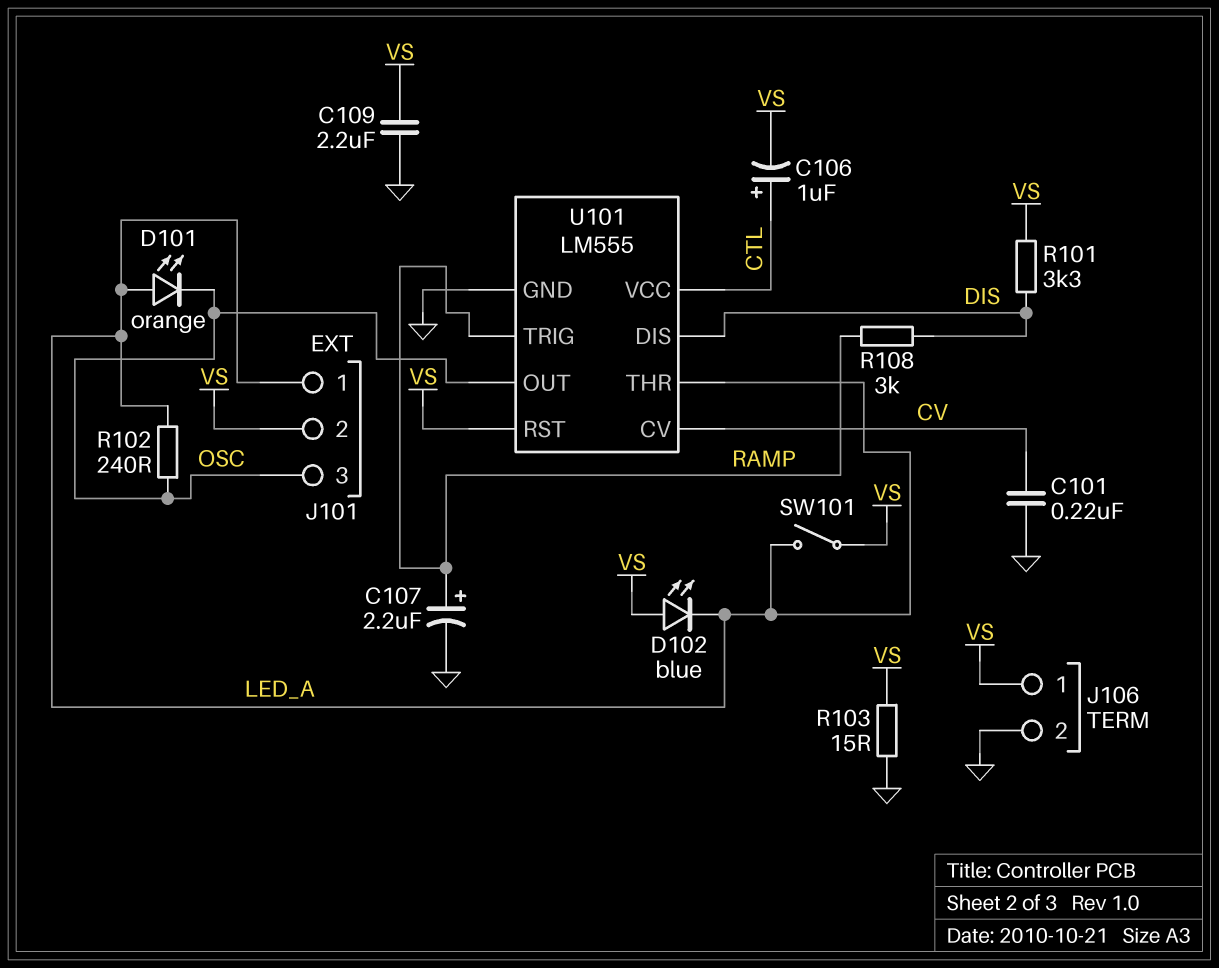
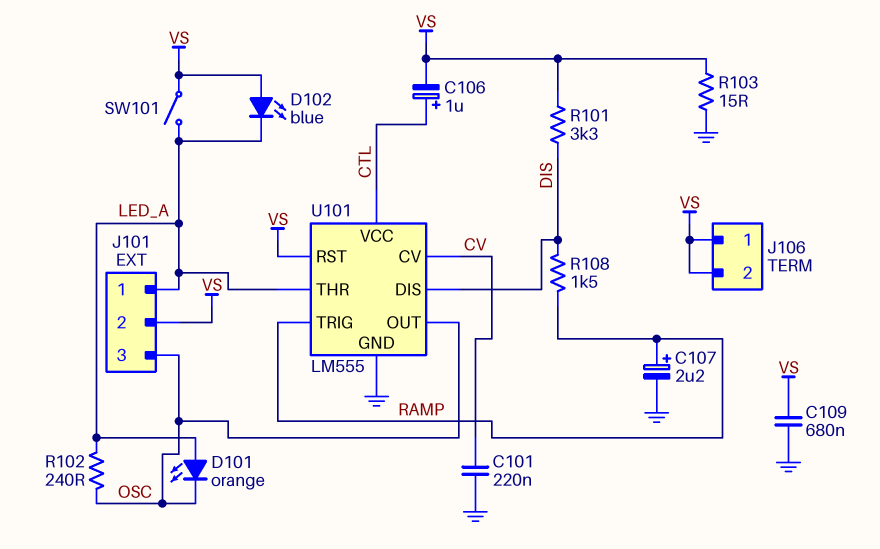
C109: 2.2uF (GND, VS) -> 680nF (GND, VS)
J106 pin 2: GND -> VS
R108: 3k (DIS, RAMP) -> 1.5k (DIS, RAMP)

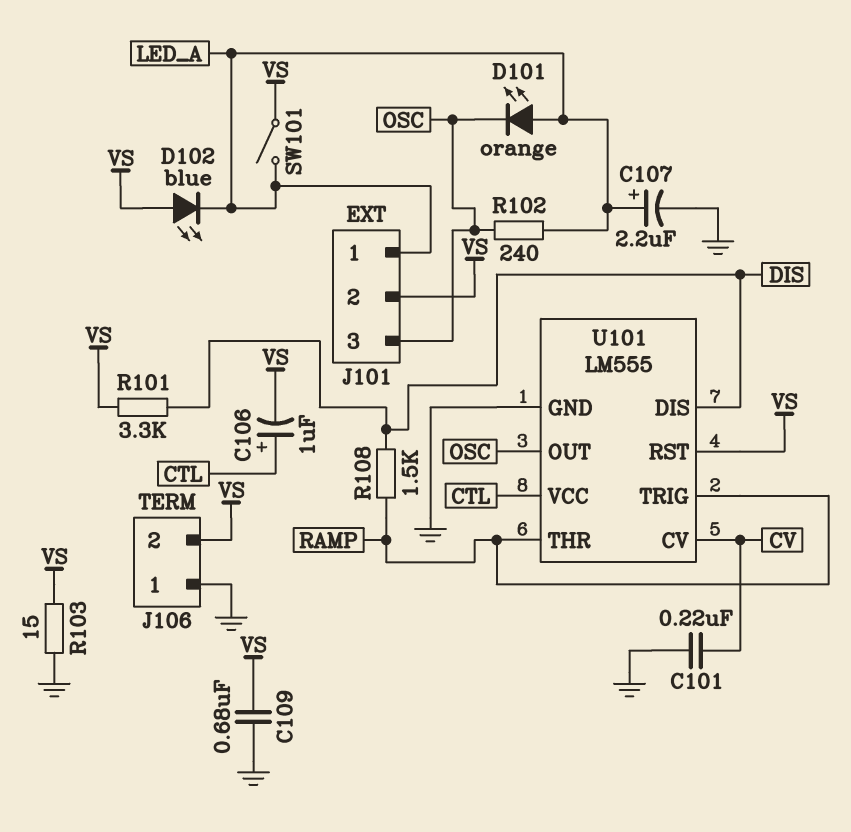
C107: 2.2uF (plus RAMP, minus GND) -> 2.2uF (plus LED_A, minus GND)
J106 pin 1: VS -> GND
U101 pin THR: LED_A -> RAMP

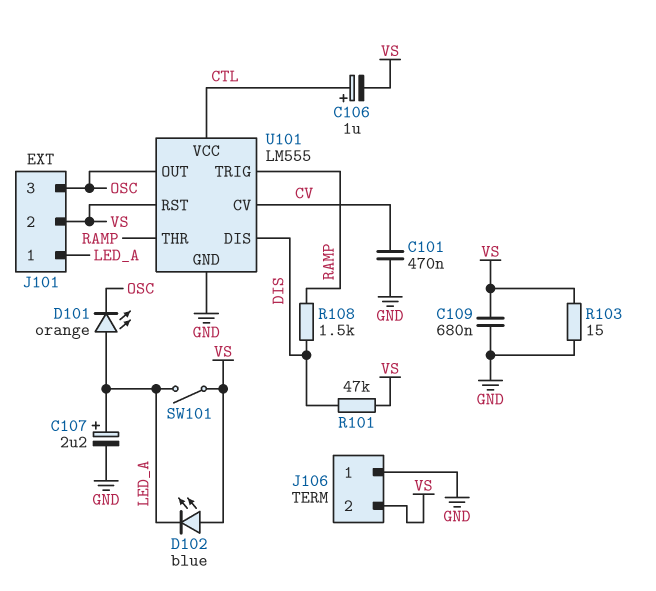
C101: 220nF (CV, GND) -> 470nF (CV, GND)
R101: 3.3k (DIS, VS) -> 47k (DIS, VS)
R102: 240 (LED_A, OSC) -> none

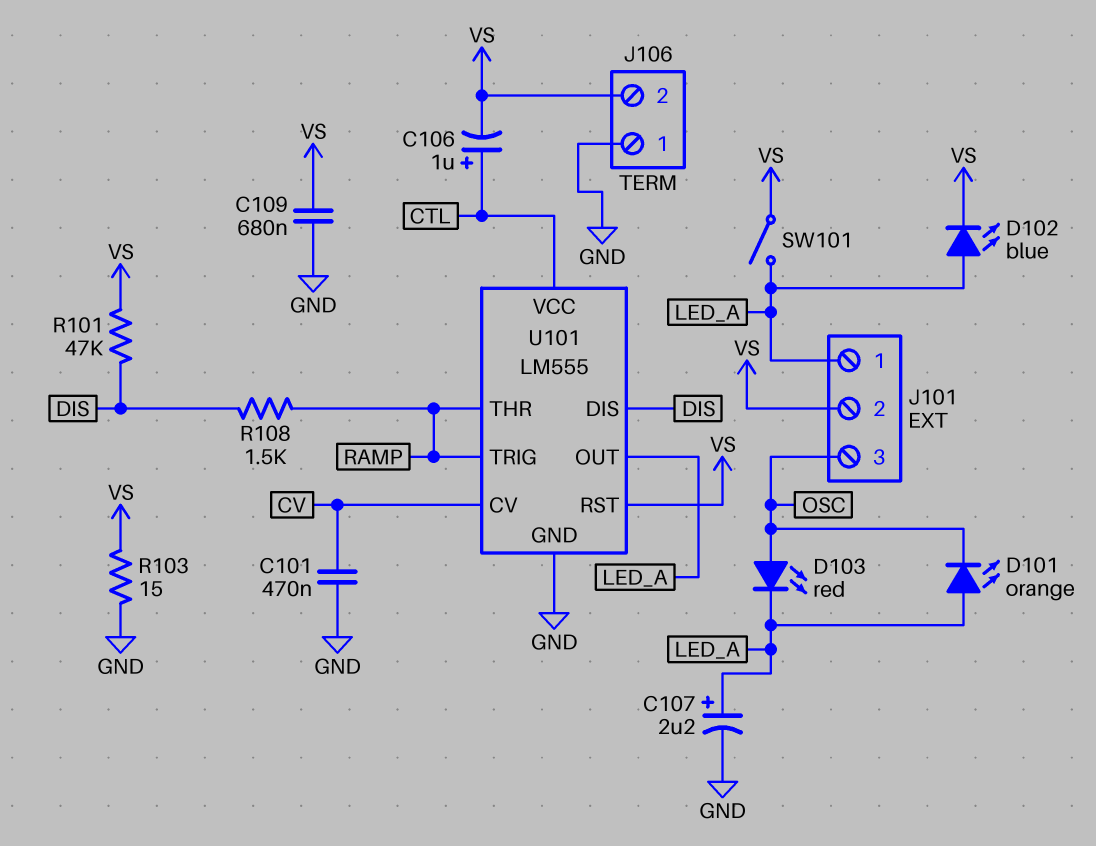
D102: LED blue (A VS, K LED_A) -> LED blue (A LED_A, K VS)
D103: none -> LED red (A OSC, K LED_A)
U101 pin OUT: OSC -> LED_A

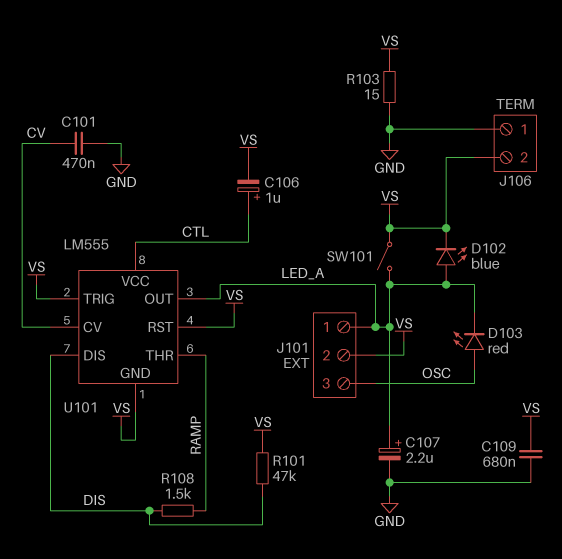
D101: LED orange (A LED_A, K OSC) -> none
U101 pin GND: GND -> VS
U101 pin TRIG: RAMP -> VS

